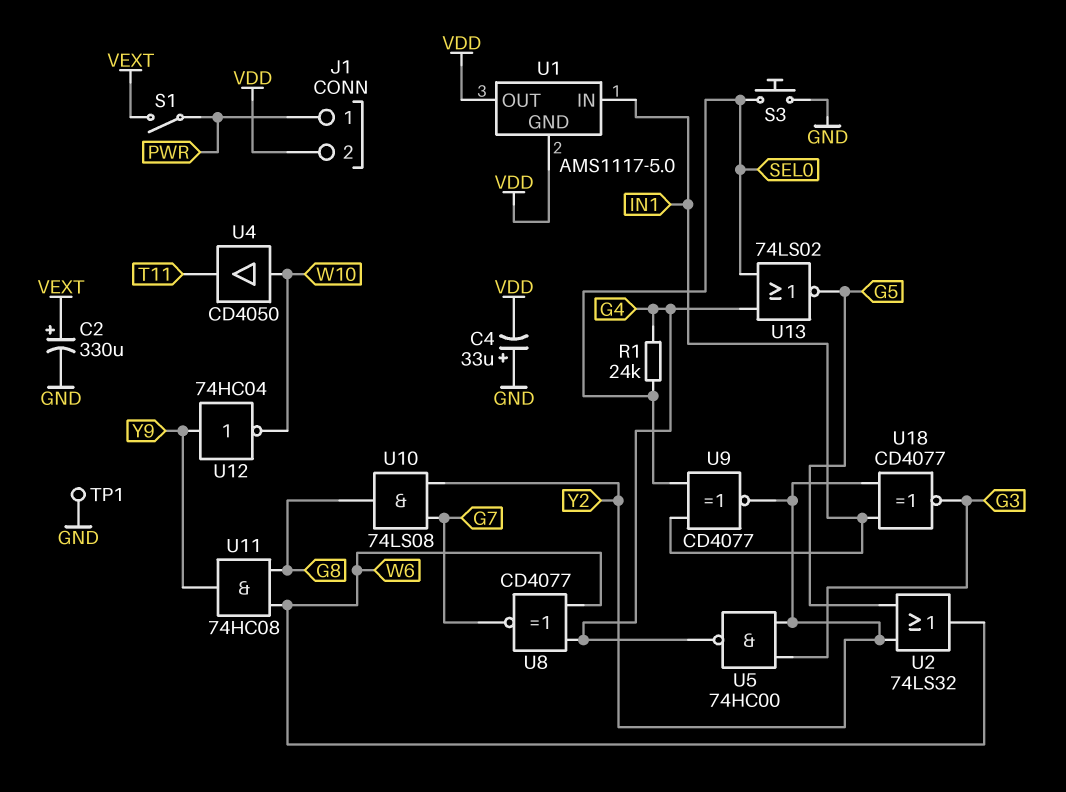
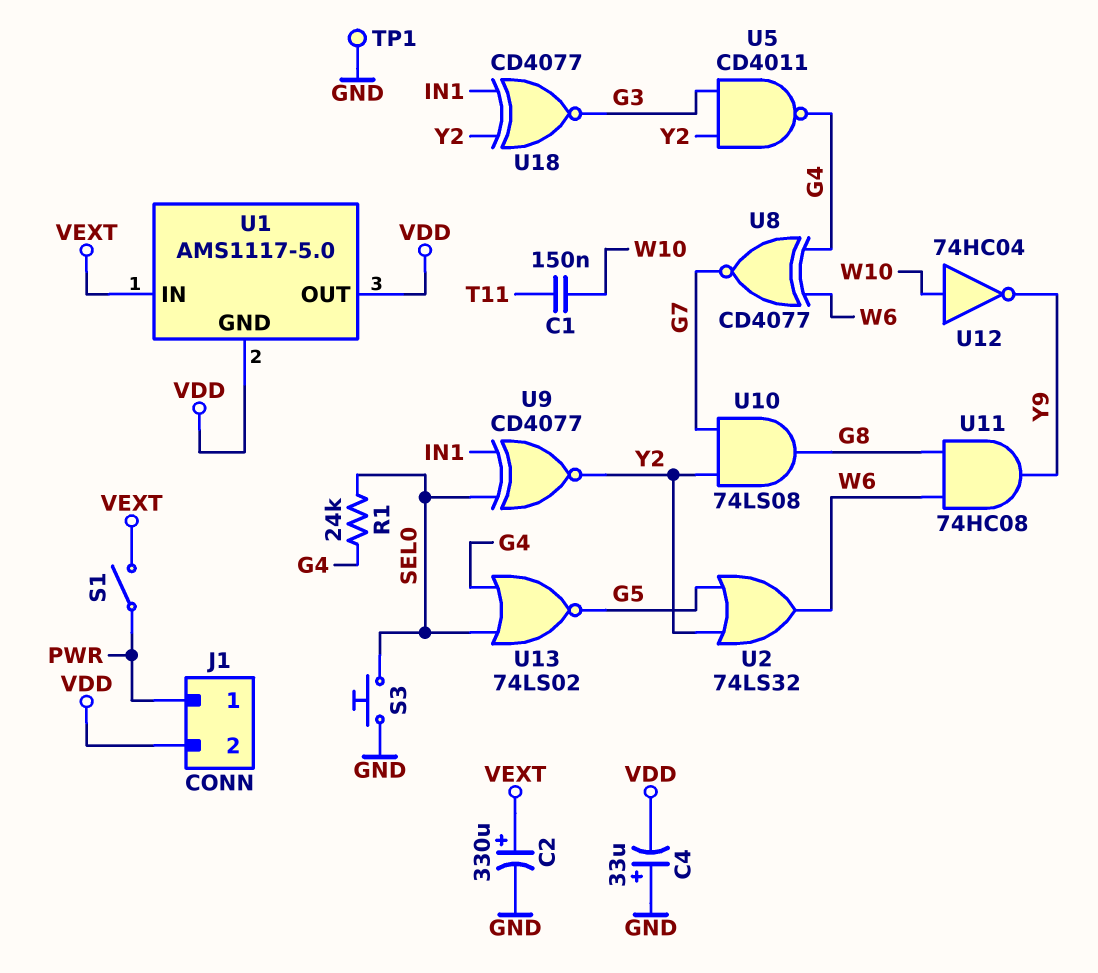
C1: none -> 150nF (T11, W10)
U1 pin IN: IN1 -> VEXT
U4: buffer CD4050 (in W10, out T11) -> none
U5: NAND 74HC00 (in G3, in Y2, out G4) -> NAND CD4011 (in G3, in Y2, out G4)
U12: NOT 74HC04 (in Y9, out W10) -> NOT 74HC04 (in W10, out Y9)

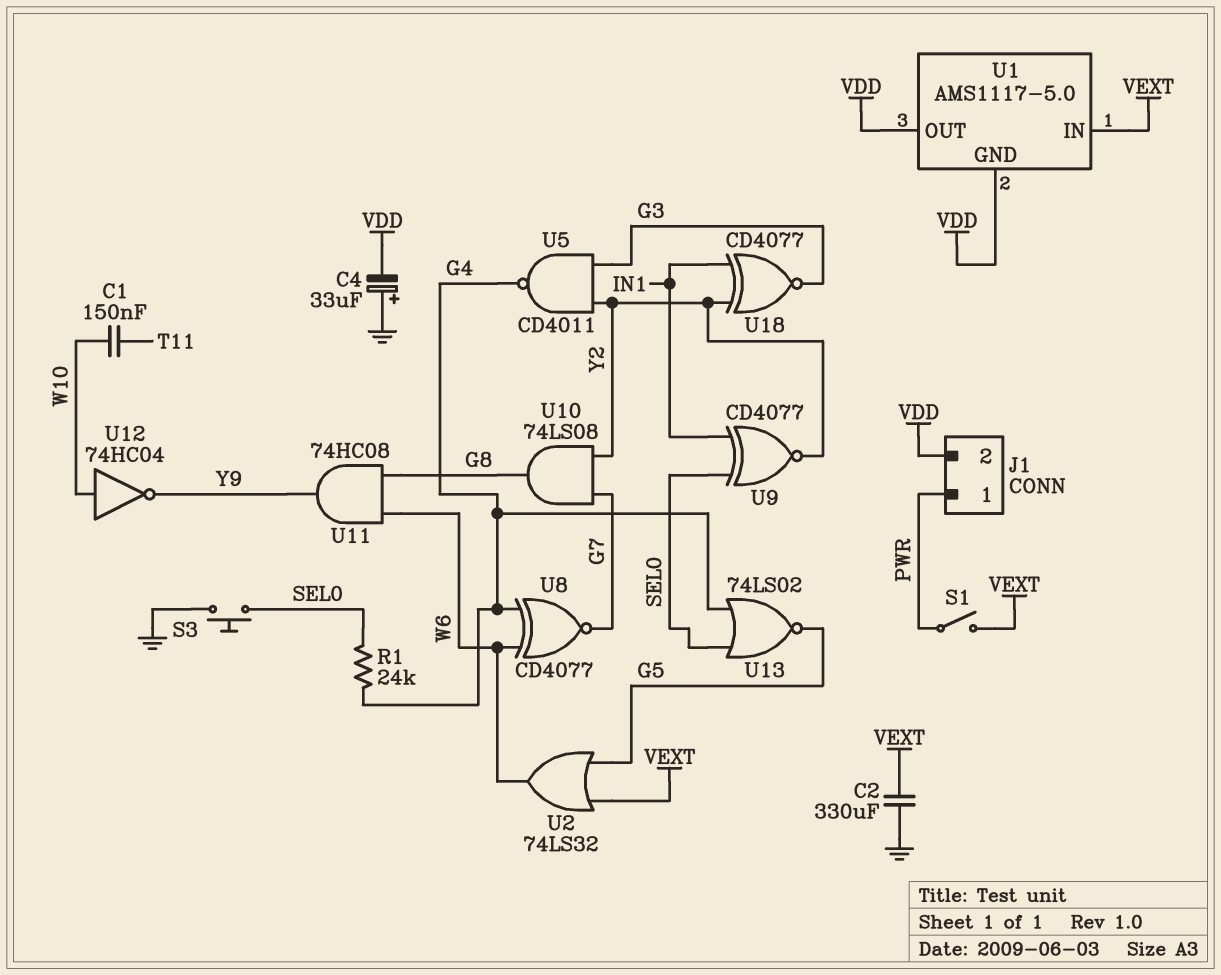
C2: 330uF (plus VEXT, minus GND) -> 330uF (GND, VEXT)
TP1: test point (GND) -> none
U2: OR 74LS32 (in G5, in Y2, out W6) -> OR 74LS32 (in G5, in VEXT, out W6)

